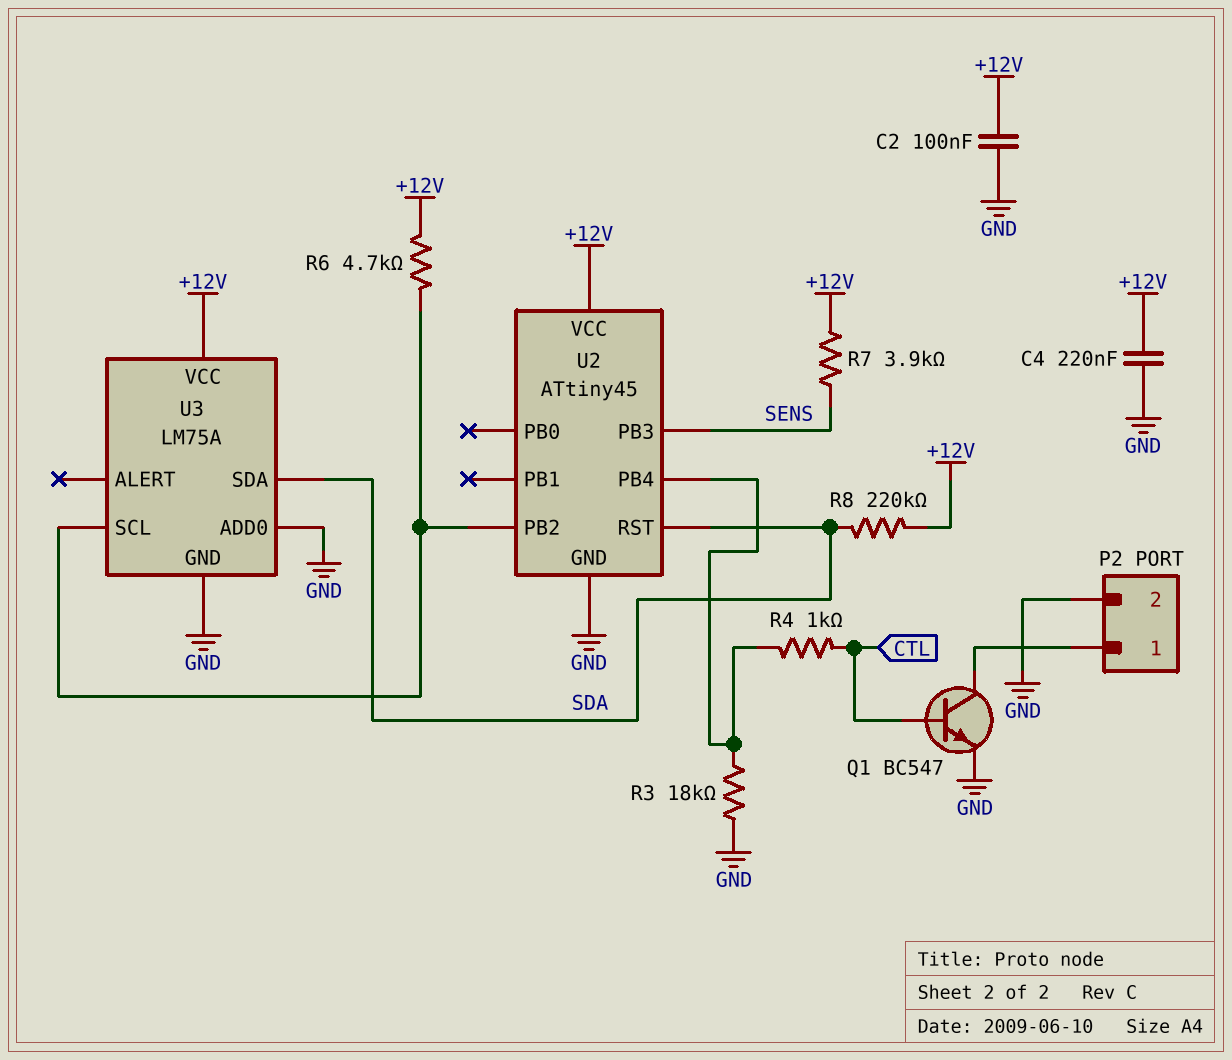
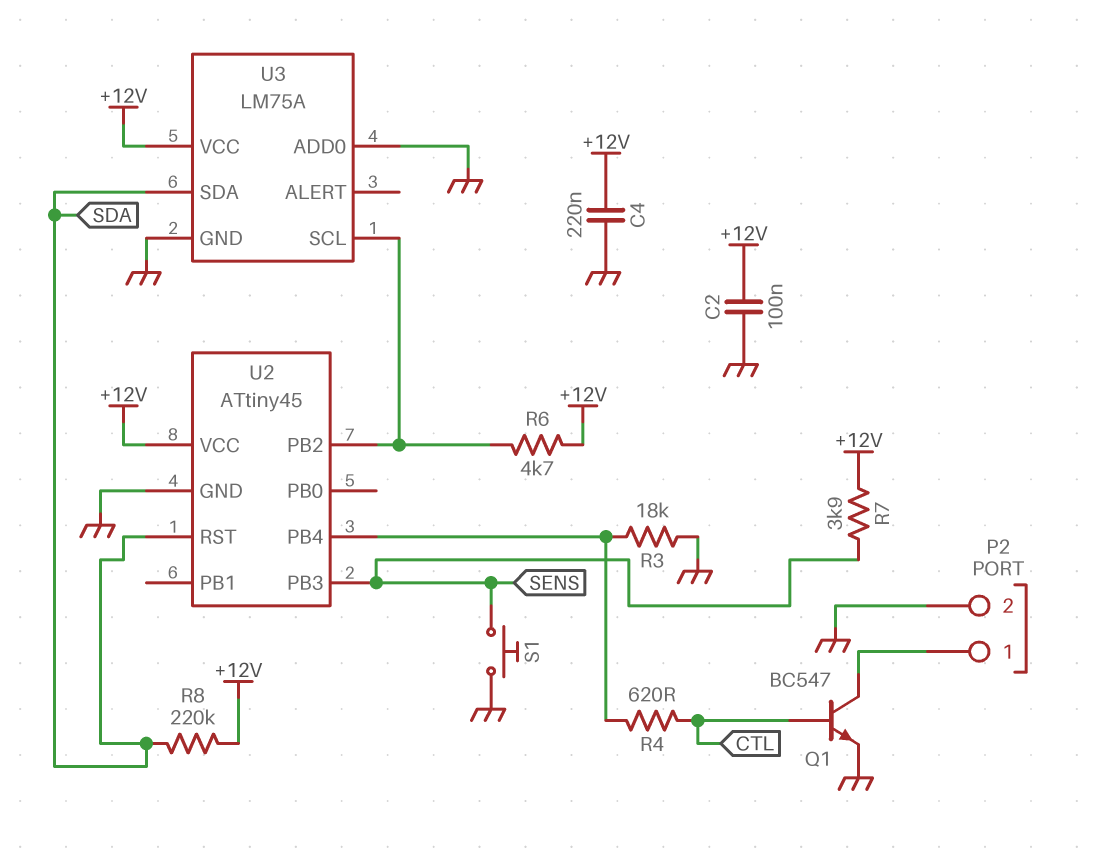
R4: 1k (CTL, U2/PB4) -> 620 (CTL, U2/PB4)
S1: none -> button (GND, SENS)

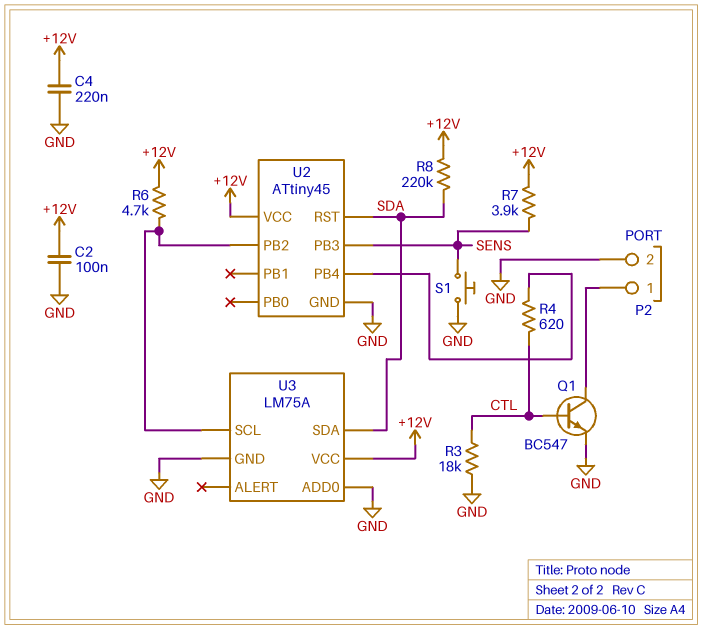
R3: 18k (GND, U2/PB4) -> 18k (CTL, GND)

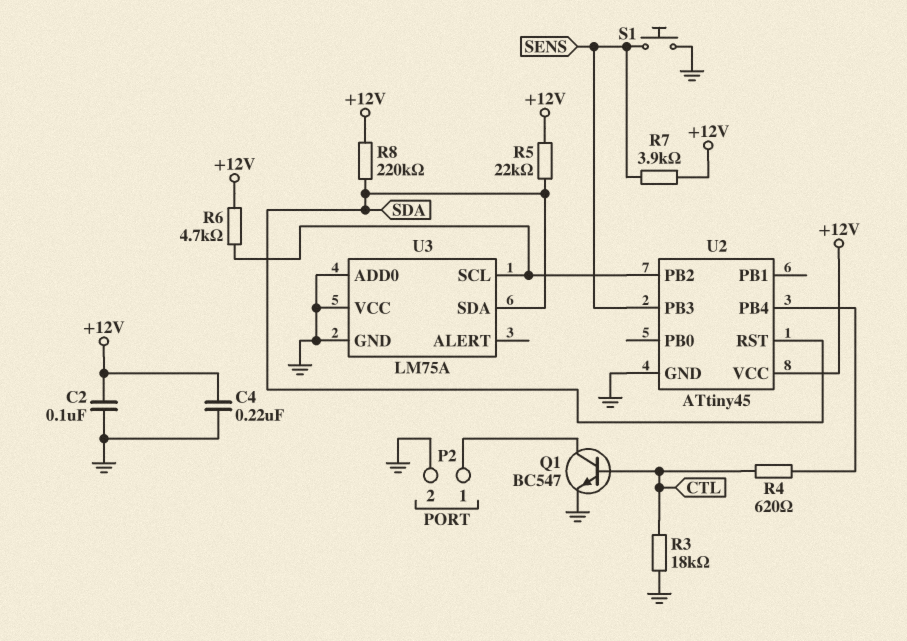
R5: none -> 22k (+12V, SDA)
U3 pin VCC: +12V -> GND

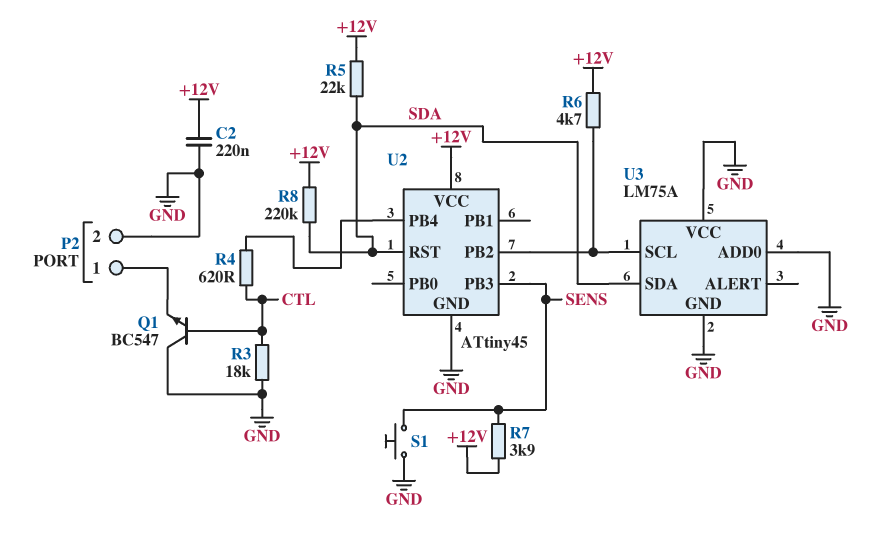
C2: 100nF (+12V, GND) -> 220nF (+12V, GND)
C4: 220nF (+12V, GND) -> none
Q1: NPN BC547 (B CTL, C P2/1, E GND) -> NPN BC547 (B CTL, C GND, E P2/1)

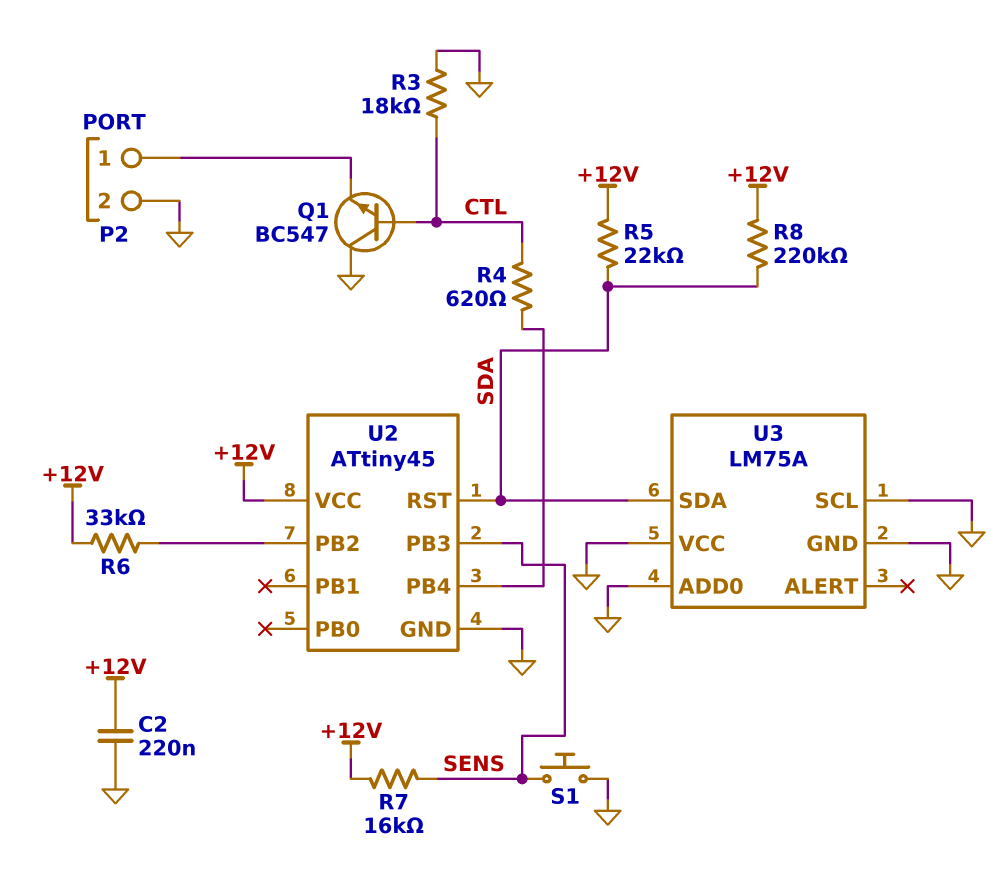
R6: 4.7k (+12V, U2/PB2) -> 33k (+12V, U2/PB2)
R7: 3.9k (+12V, SENS) -> 16k (+12V, SENS)
U3 pin SCL: U2/PB2 -> GND

